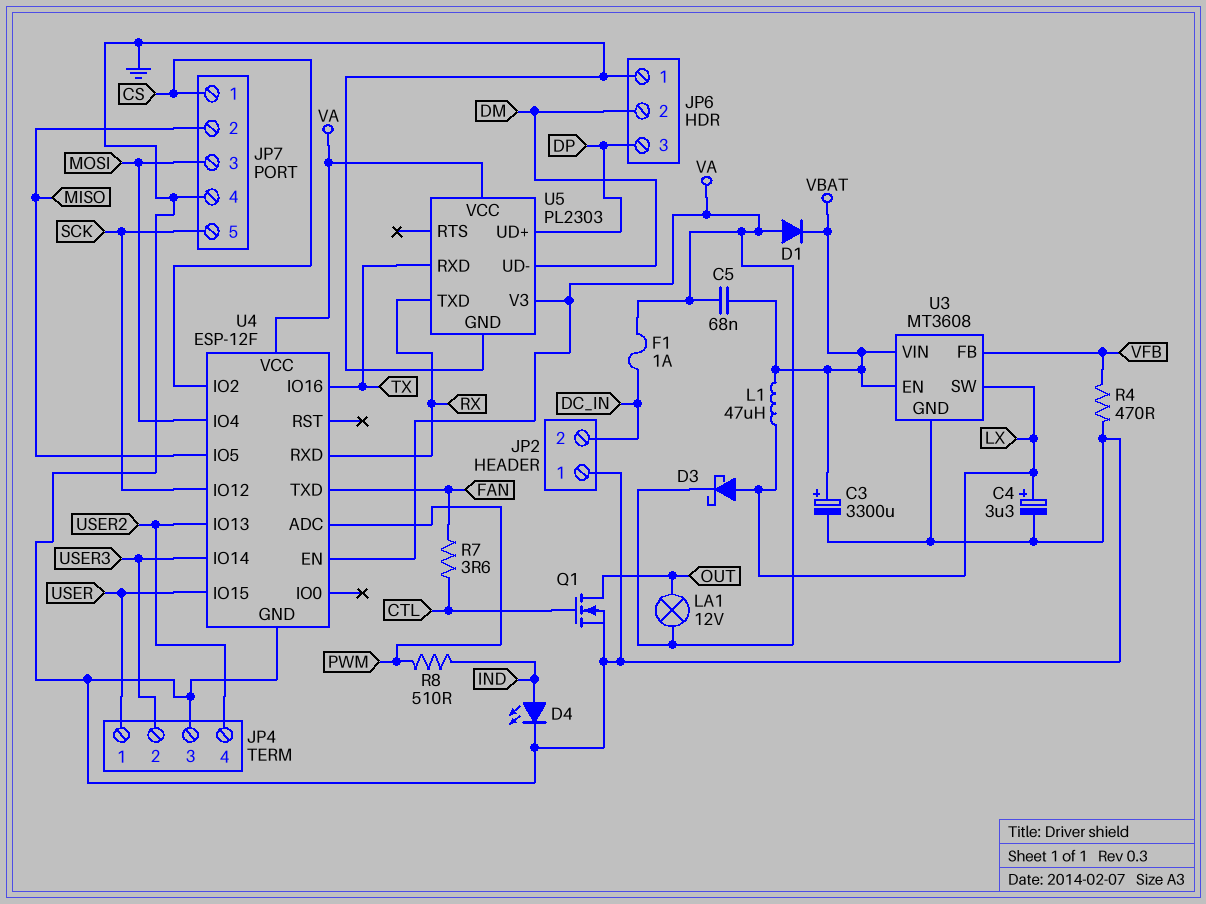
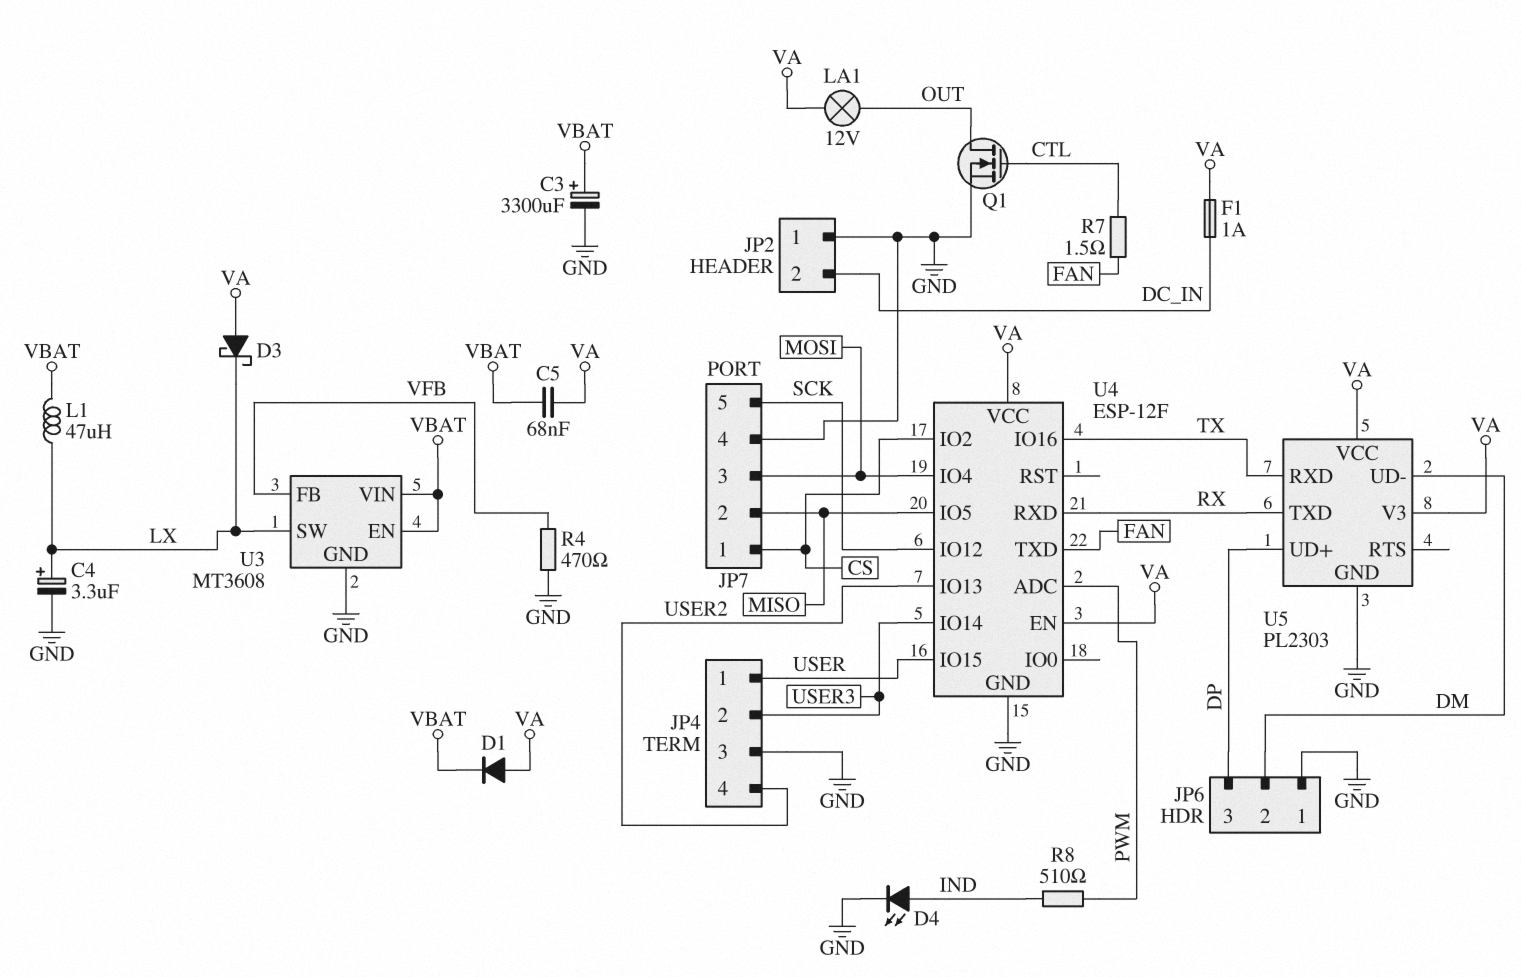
D3: schottky (A LX, K VA) -> schottky (A VA, K LX)
R7: 3.6 (CTL, FAN) -> 1.5 (CTL, FAN)

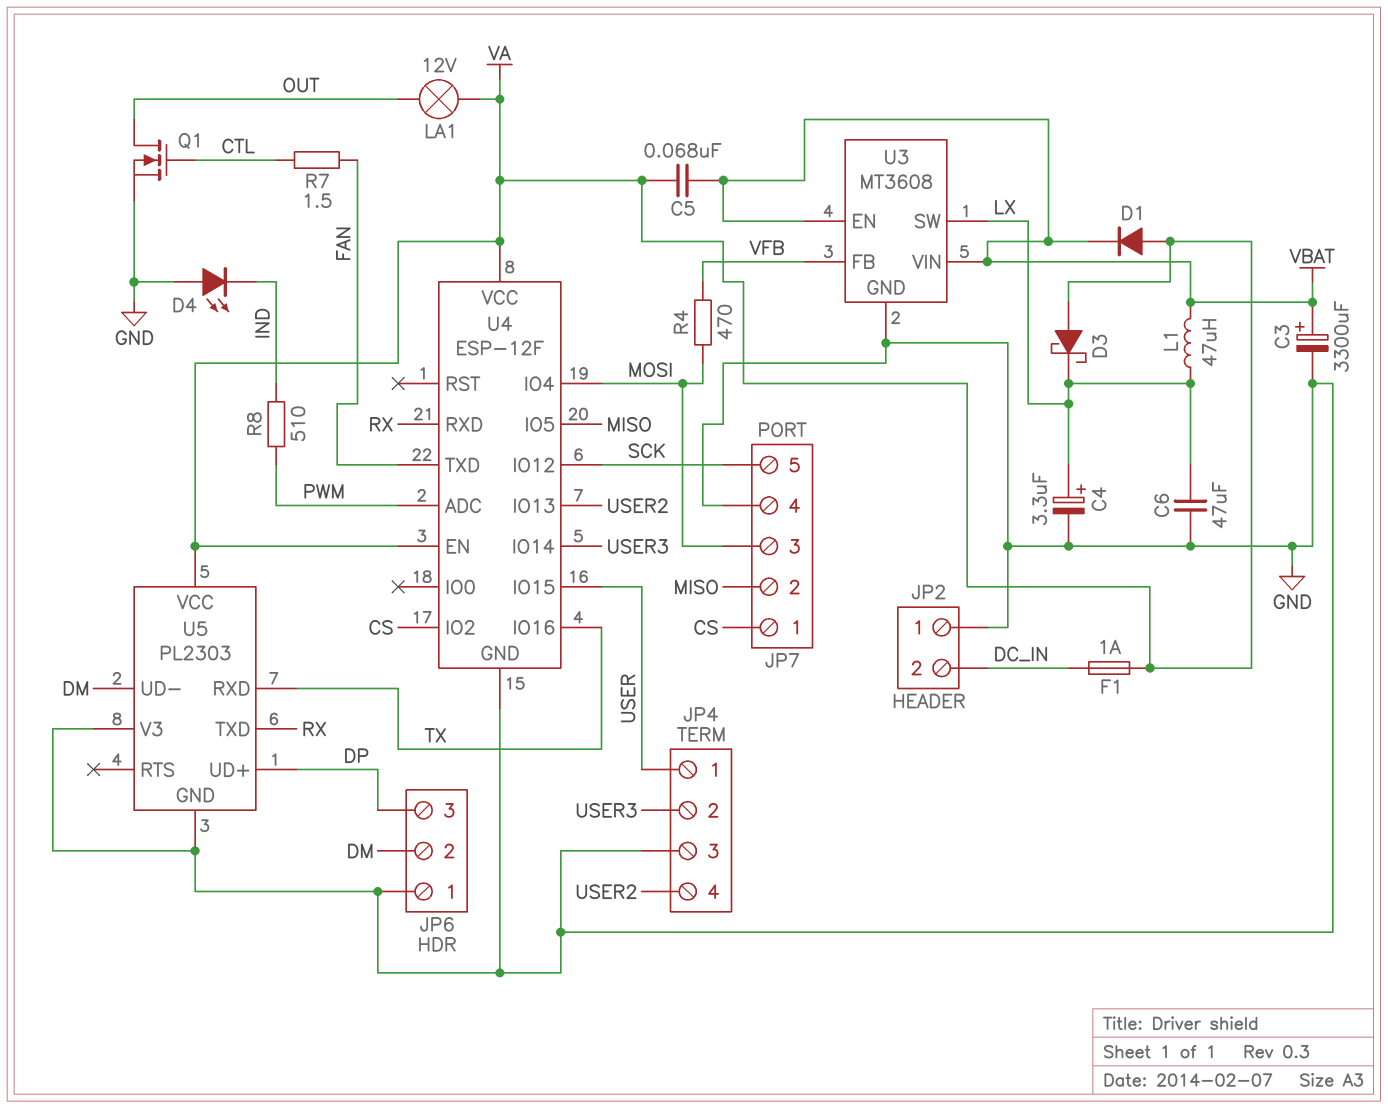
C6: none -> 47uF (GND, LX)
D4: LED (A IND, K GND) -> LED (A GND, K IND)
R4: 470 (GND, VFB) -> 470 (MOSI, VFB)
U5 pin V3: VA -> GND

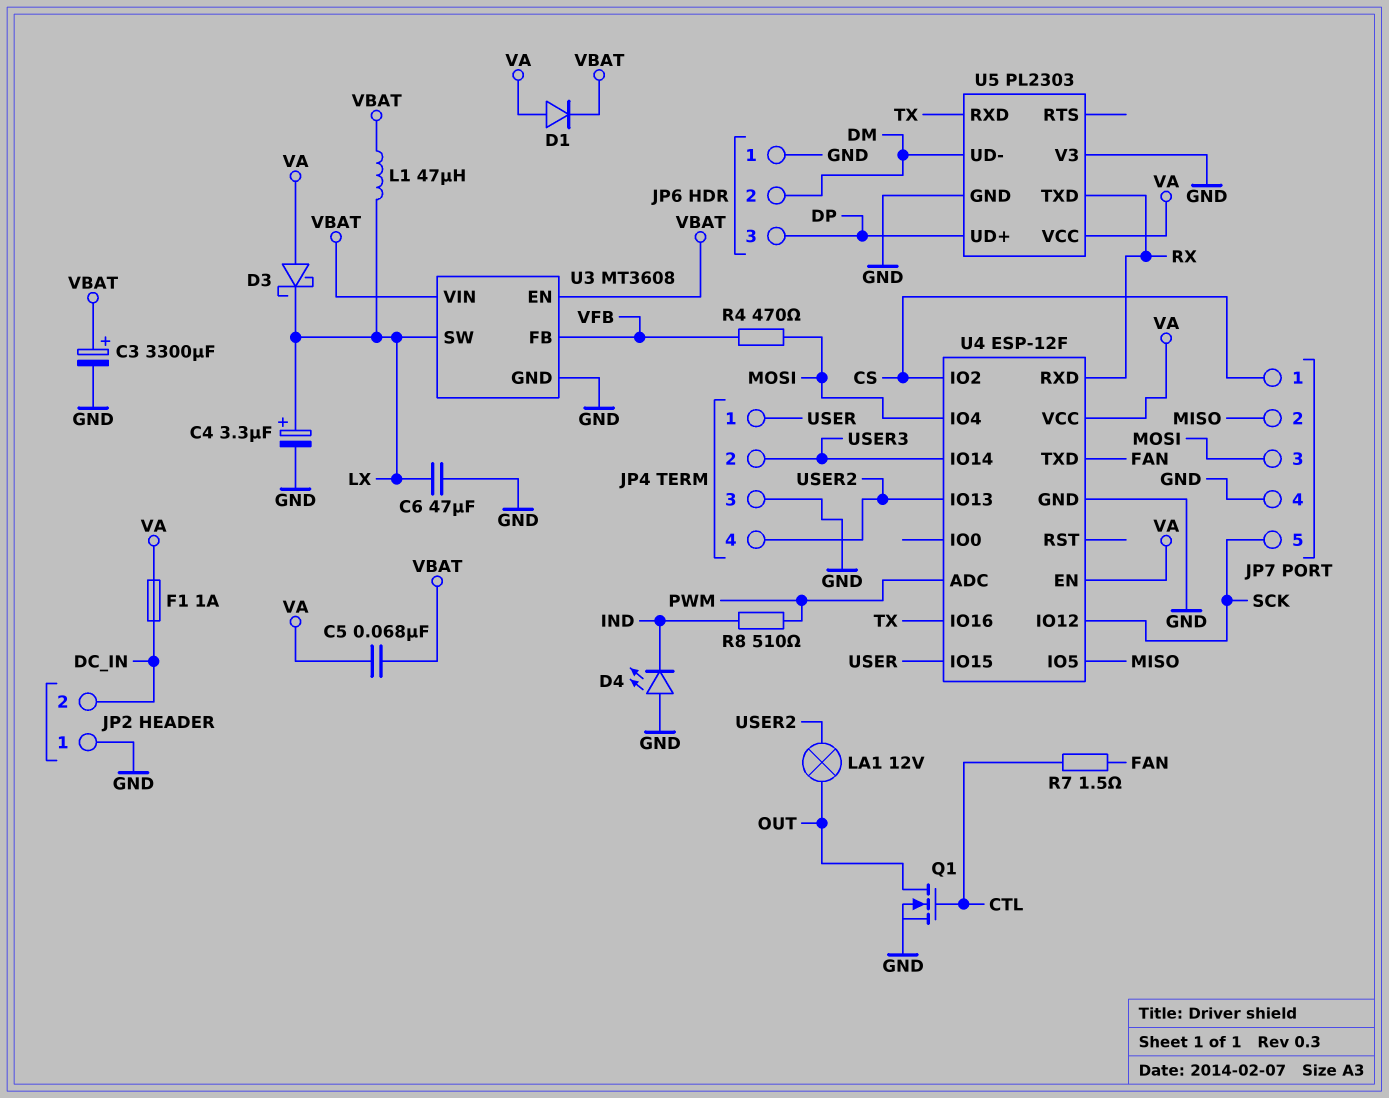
LA1: lamp 12V (OUT, VA) -> lamp 12V (OUT, USER2)

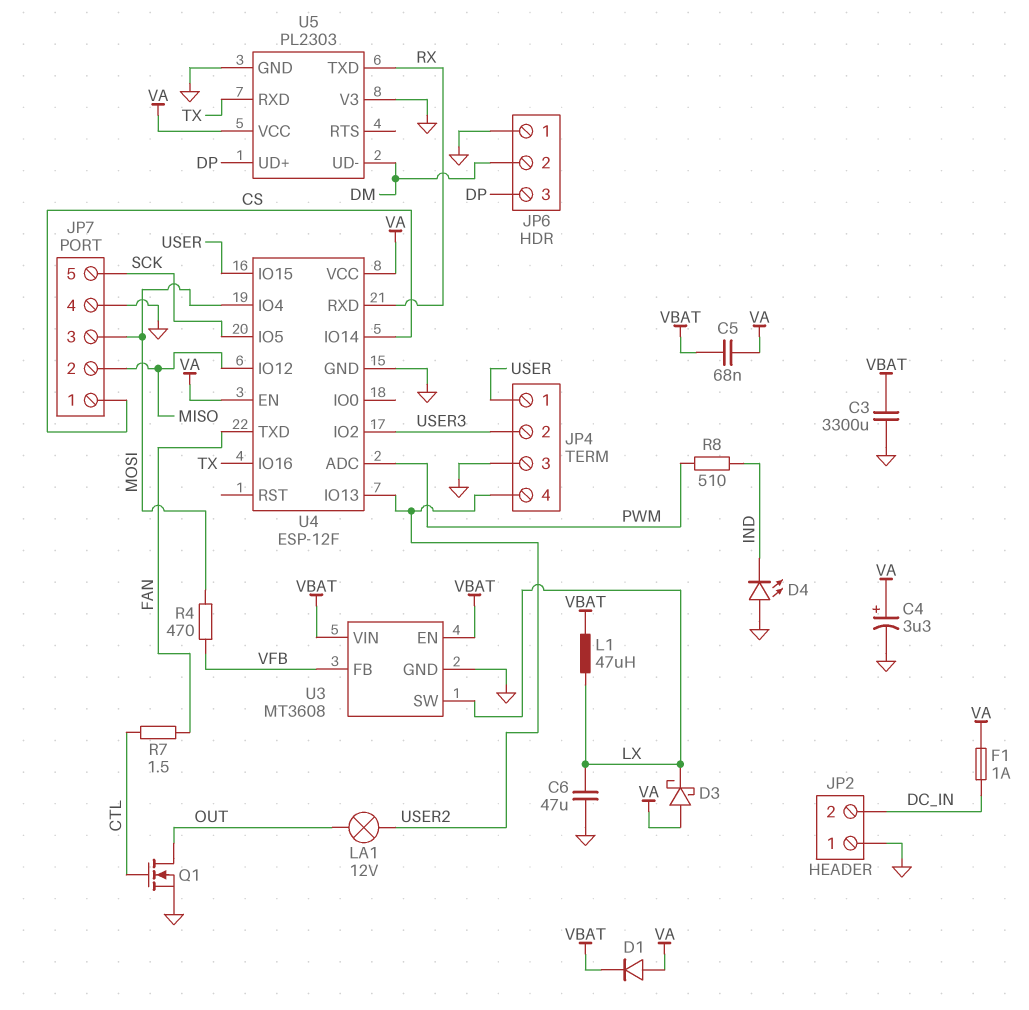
C3: 3300uF (plus VBAT, minus GND) -> 3300uF (GND, VBAT)
C4: 3.3uF (plus LX, minus GND) -> 3.3uF (plus VA, minus GND)
U4 pin IO2: CS -> USER3
U4 pin IO5: MISO -> SCK
U4 pin IO12: SCK -> MISO
U4 pin IO14: USER3 -> CS

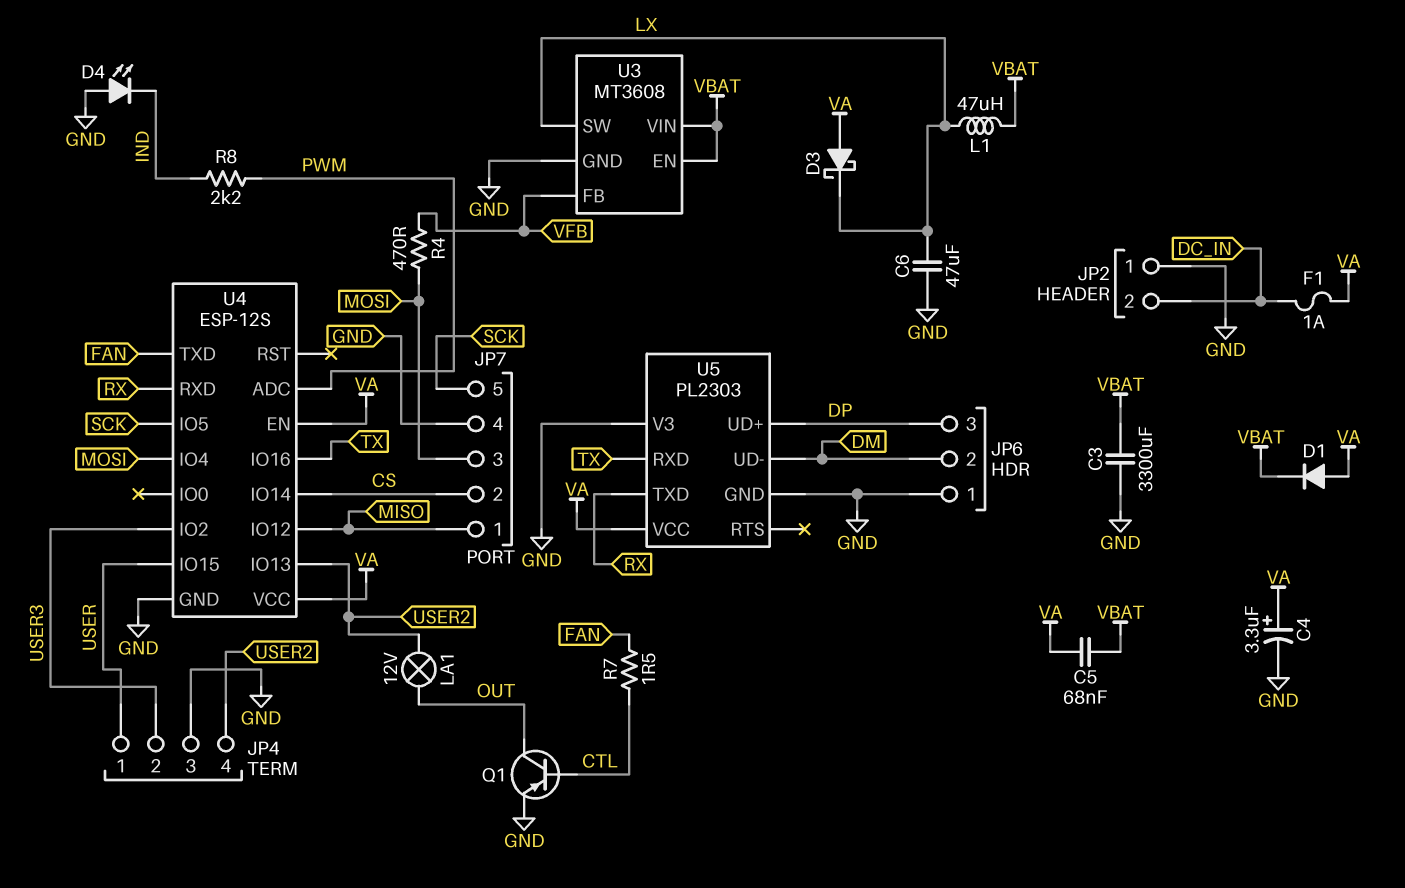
JP7 pin 1: CS -> MISO
JP7 pin 2: MISO -> CS
Q1: NMOS (G CTL, D OUT, S GND) -> PNP (B CTL, C OUT, E GND)
R8: 510 (IND, PWM) -> 2.2k (IND, PWM)
U4: ESP-12F -> ESP-12S

